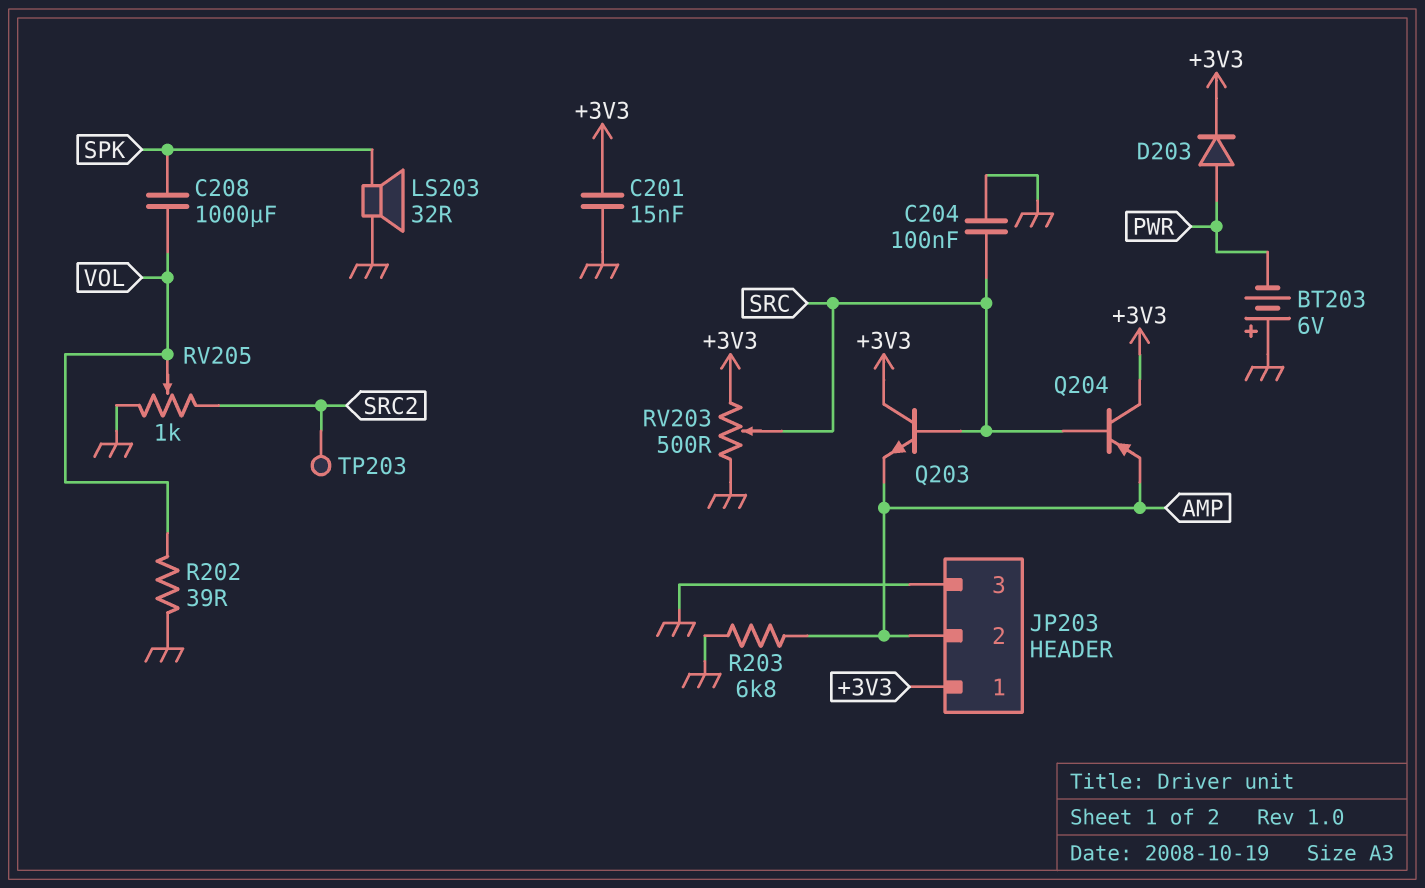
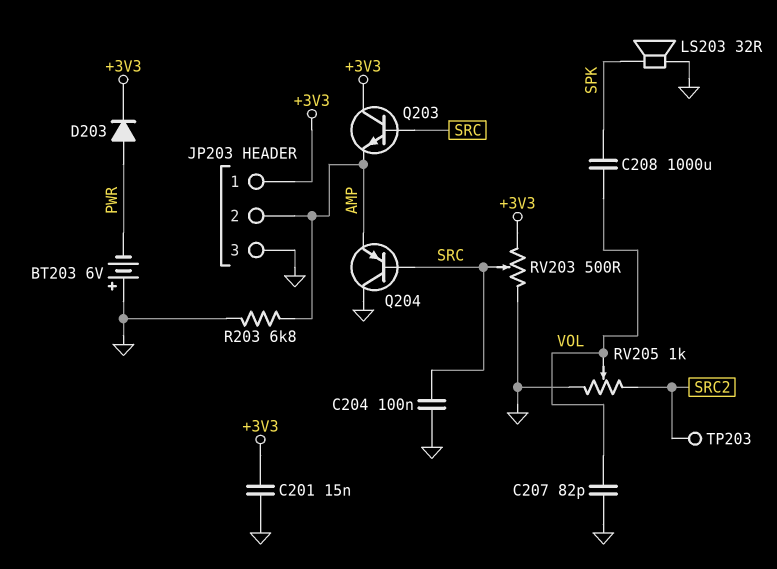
C207: none -> 82pF (GND, VOL)
Q204: PNP (B SRC, C +3V3, E AMP) -> PNP (B SRC, C GND, E AMP)
R202: 39 (GND, VOL) -> none

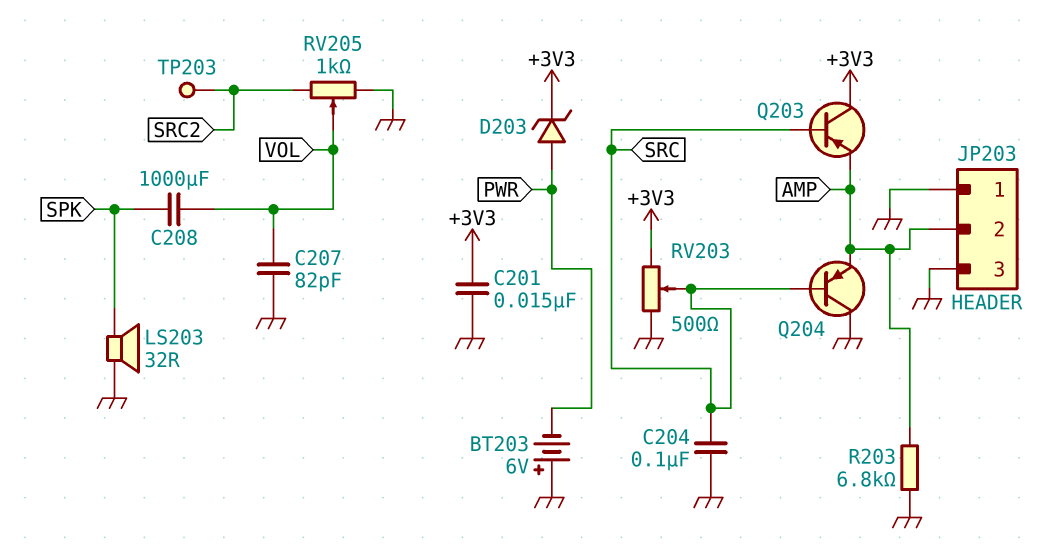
D203: diode (A PWR, K +3V3) -> zener (A PWR, K +3V3)
JP203 pin 1: +3V3 -> GND
Q203: NPN (B SRC, C +3V3, E AMP) -> PNP (B SRC, C +3V3, E AMP)

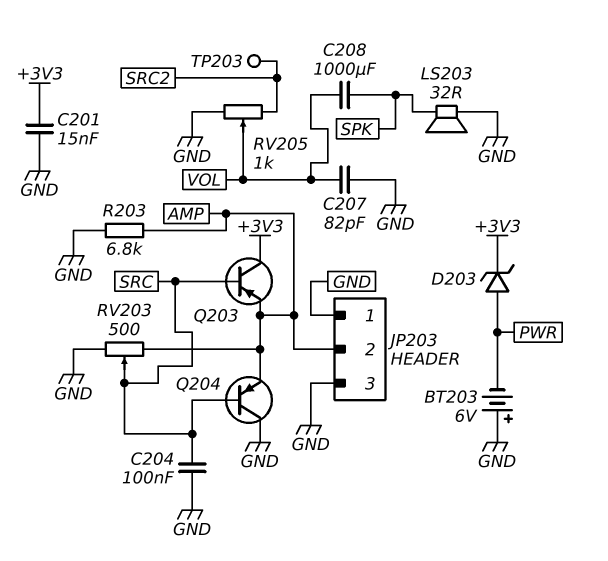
RV203: 500 (+3V3, GND, wiper SRC) -> 500 (AMP, GND, wiper SRC)

